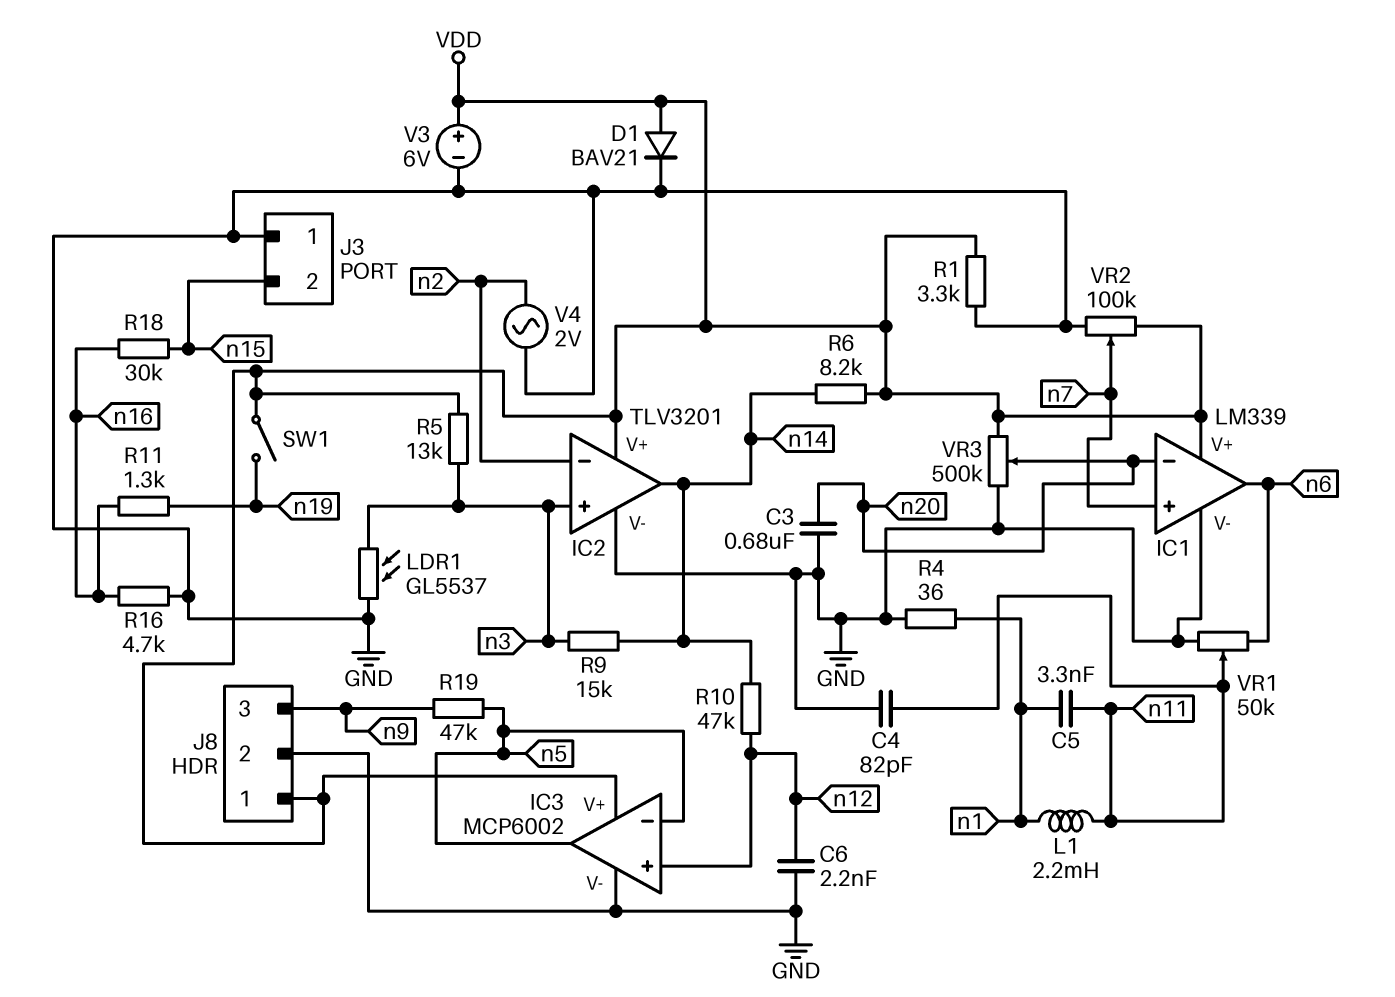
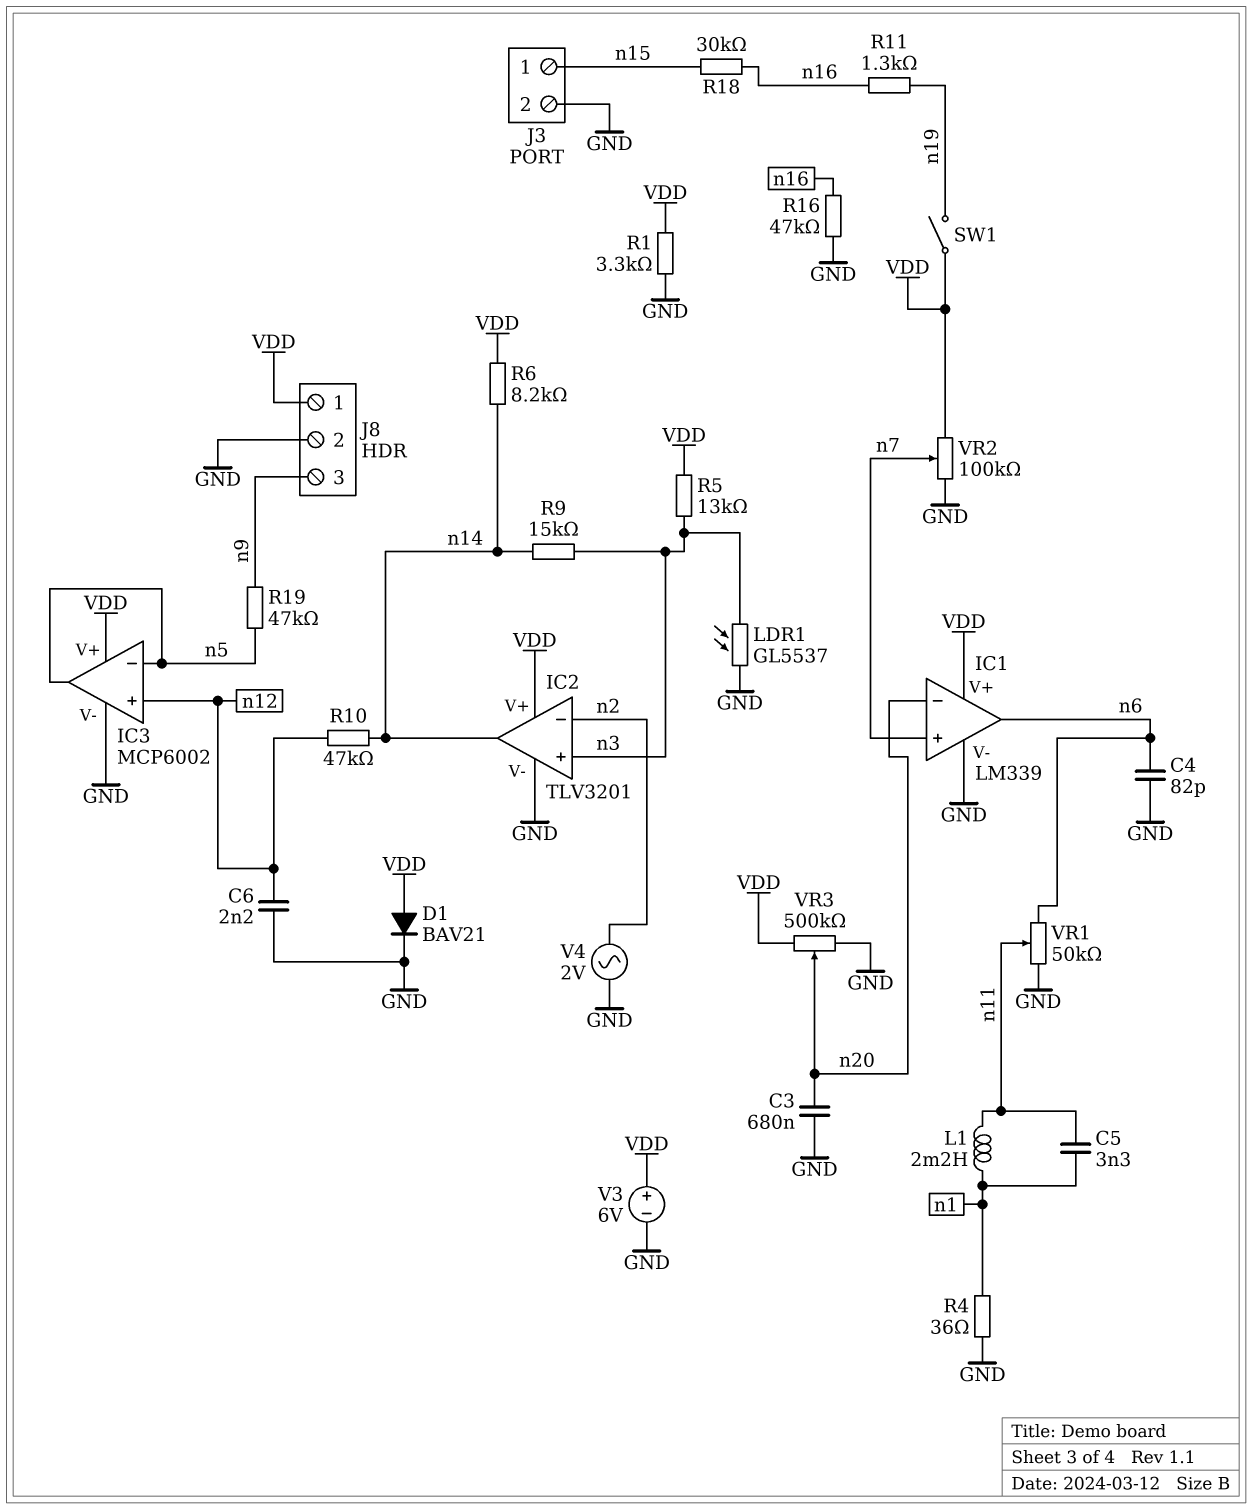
C4: 82pF (GND, n11) -> 82pF (GND, n6)
J3 pin 1: GND -> n15
J3 pin 2: n15 -> GND
R16: 4.7k (GND, n16) -> 47k (GND, n16)

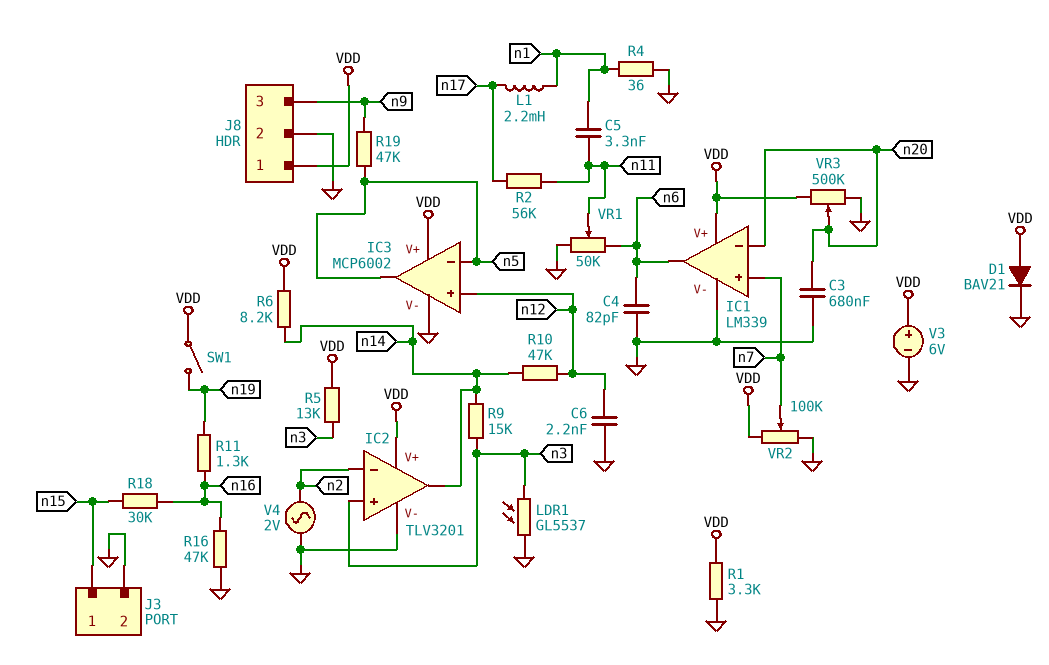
L1: 2.2mH (n1, n11) -> 2.2mH (n1, n17)
R2: none -> 56k (n11, n17)

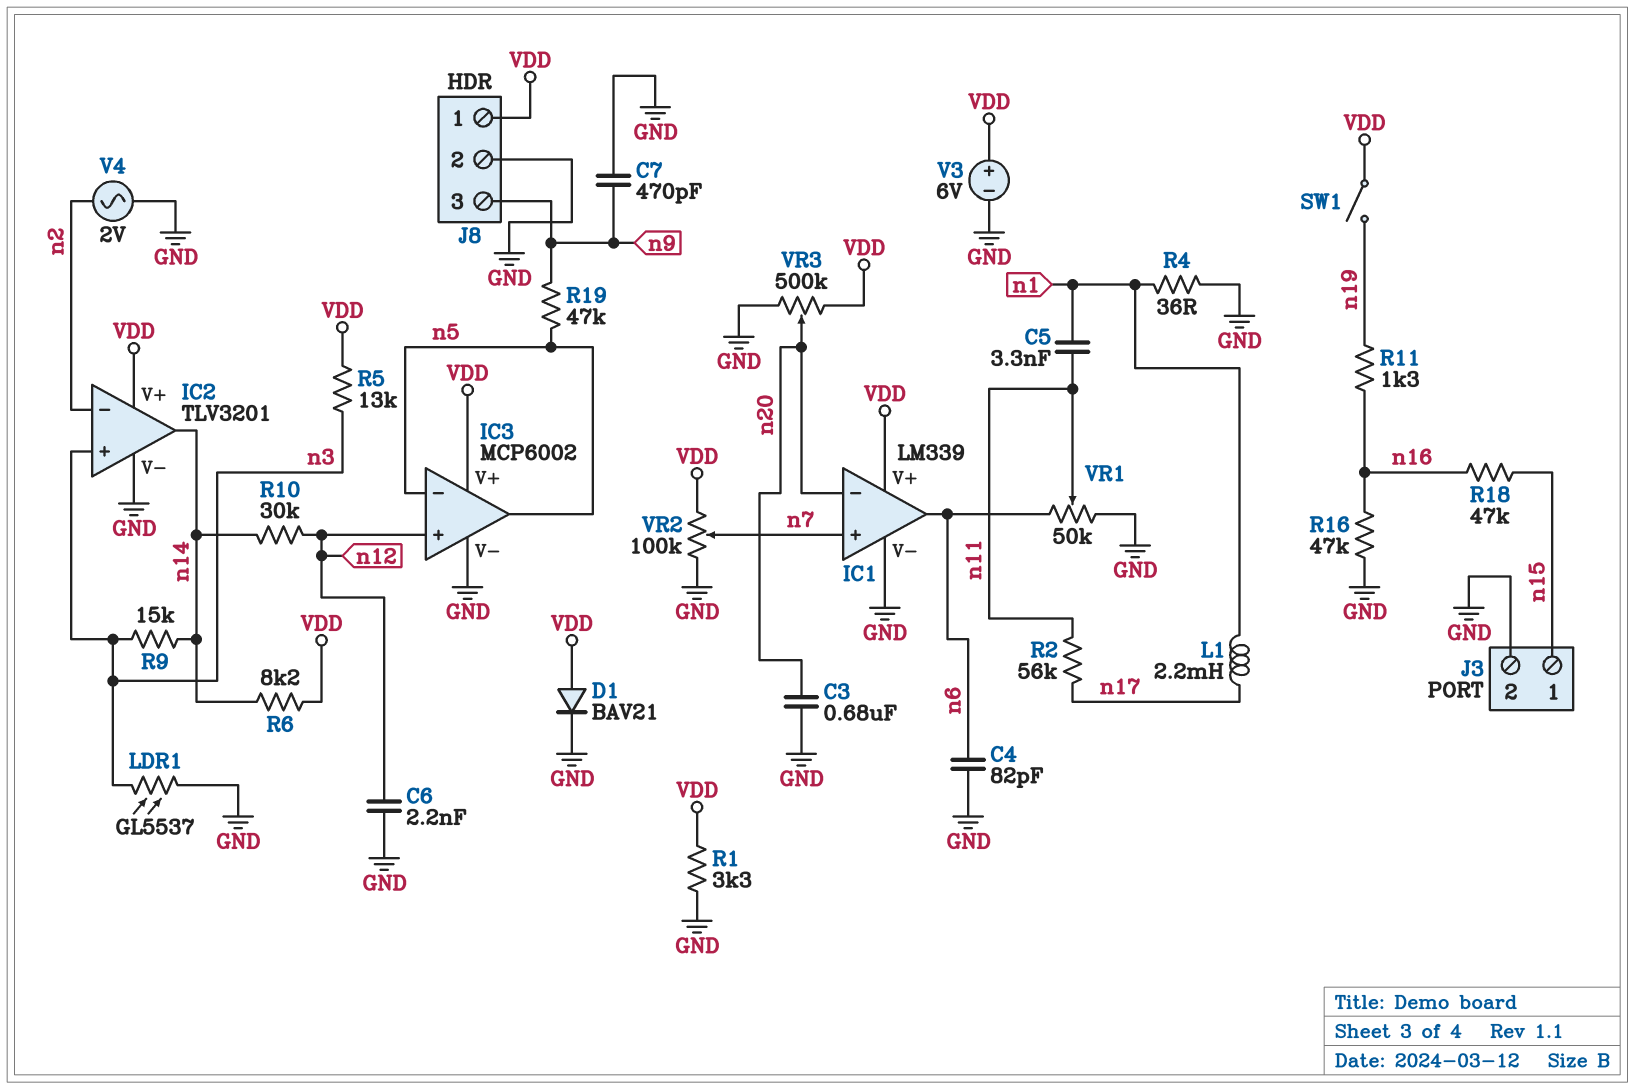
C7: none -> 470pF (GND, n9)
R10: 47k (n12, n14) -> 30k (n12, n14)
R18: 30k (n15, n16) -> 47k (n15, n16)

